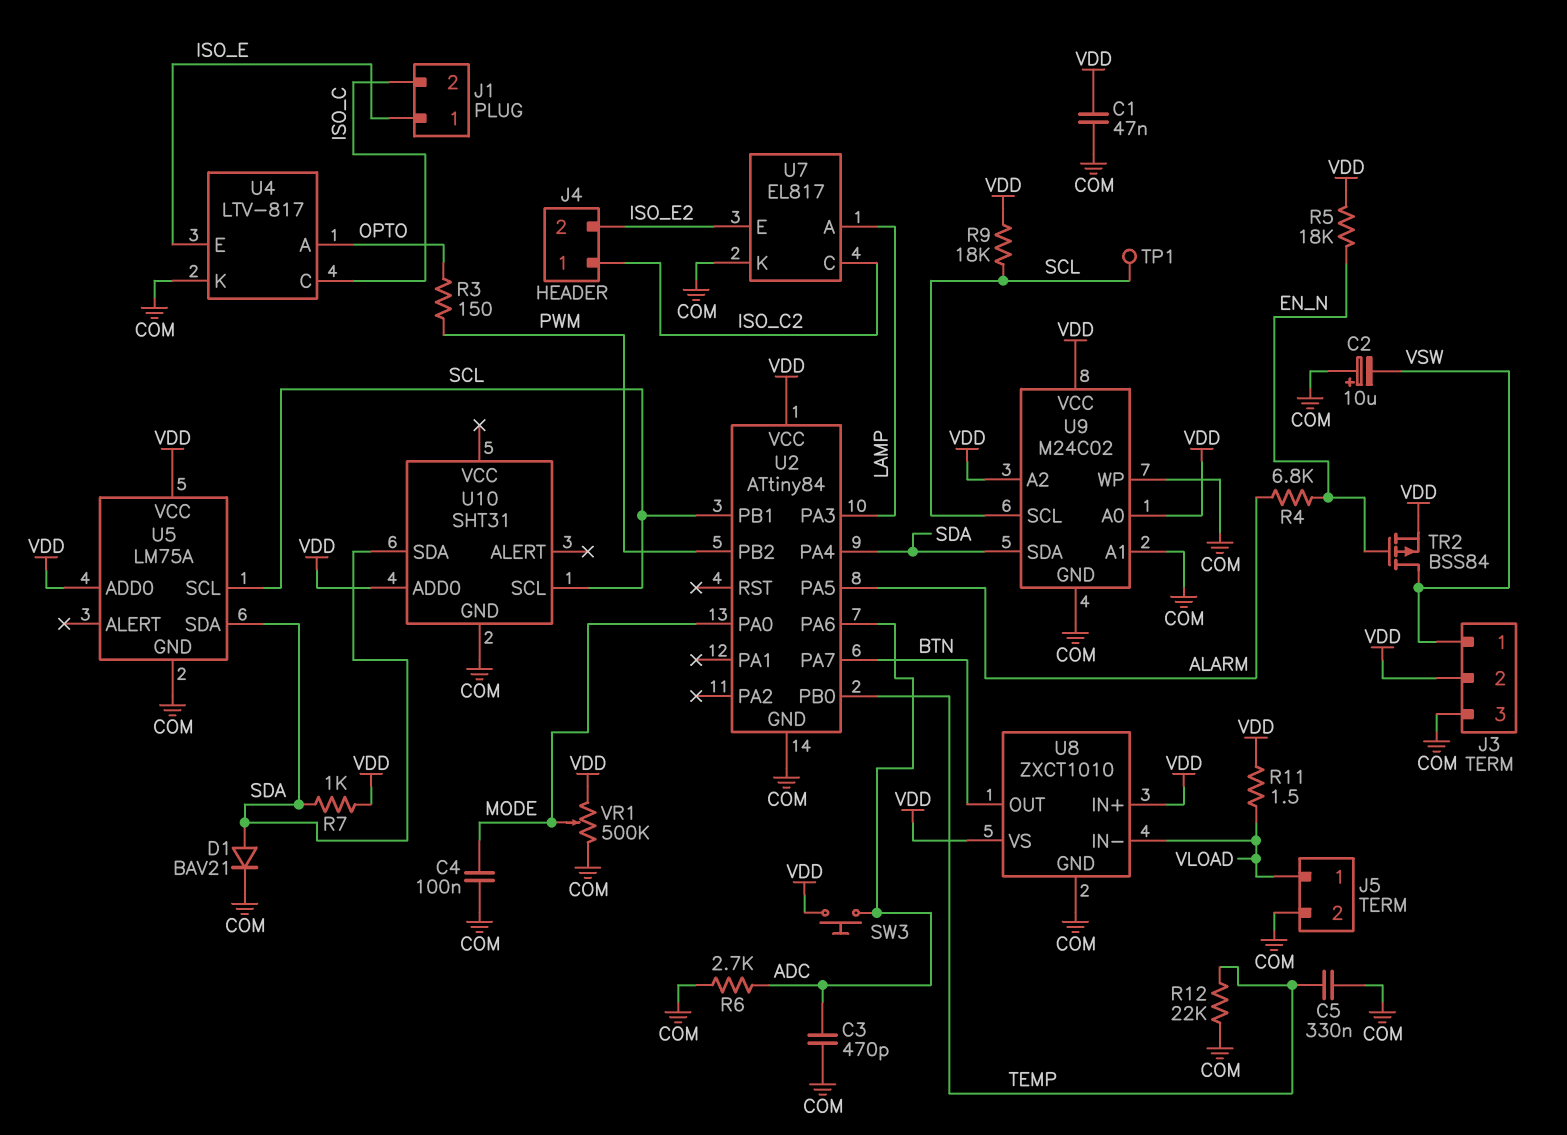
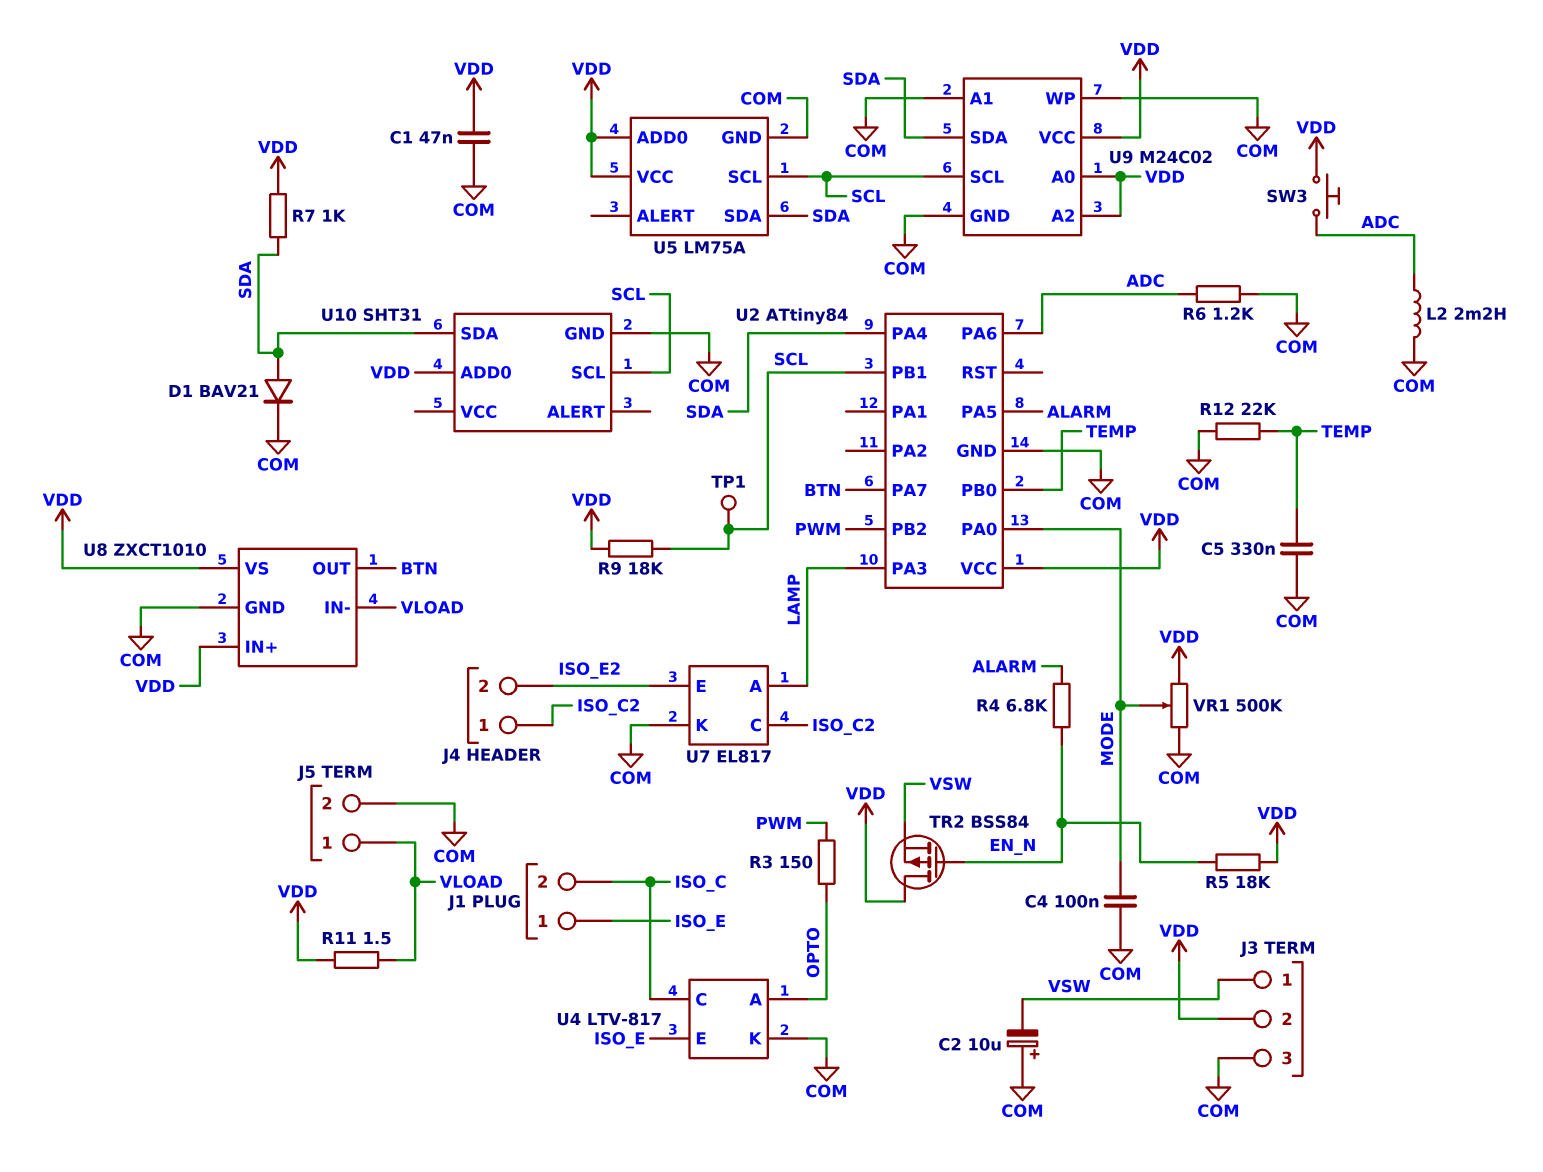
C3: 470pF (ADC, COM) -> none
L2: none -> 2.2mH (ADC, COM)
R6: 2.7k (ADC, COM) -> 1.2k (ADC, COM)
TR2: PMOS BSS84 (G EN_N, D VSW, S VDD) -> PMOS BSS84 (G EN_N, D VDD, S VSW)

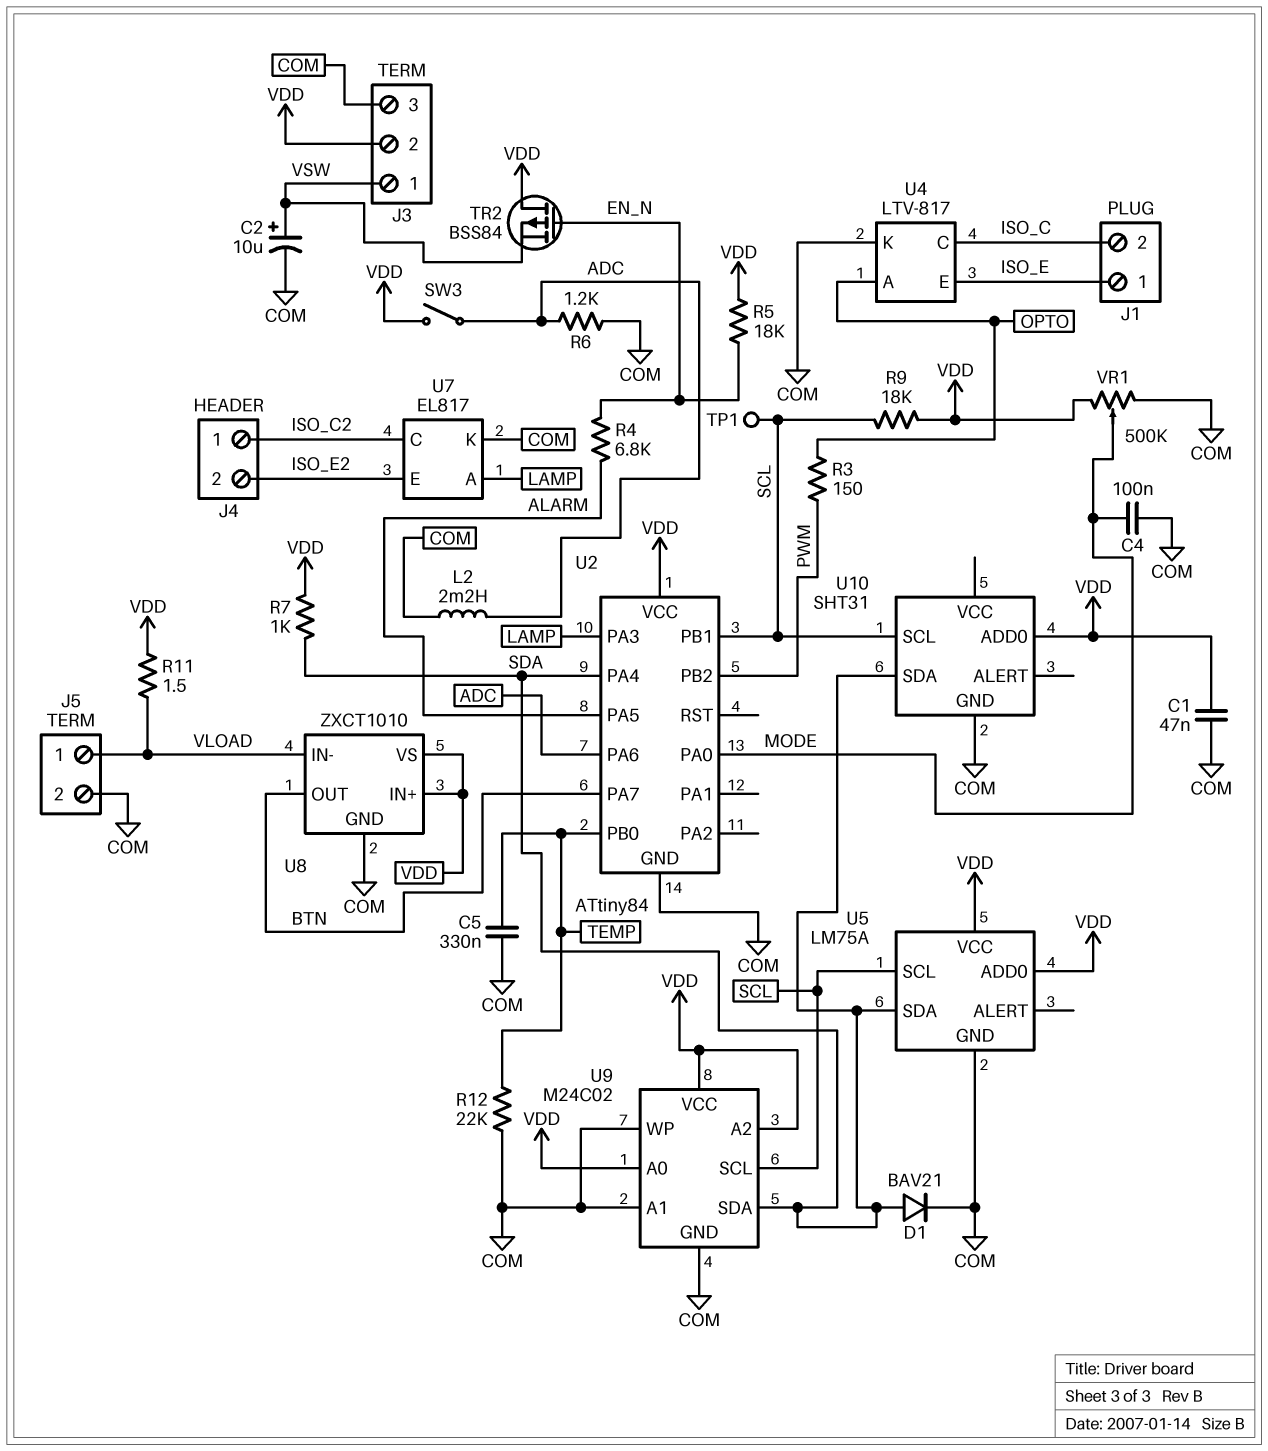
C2: 10uF (plus COM, minus VSW) -> 10uF (plus VSW, minus COM)
SW3: button (ADC, VDD) -> switch (ADC, VDD)

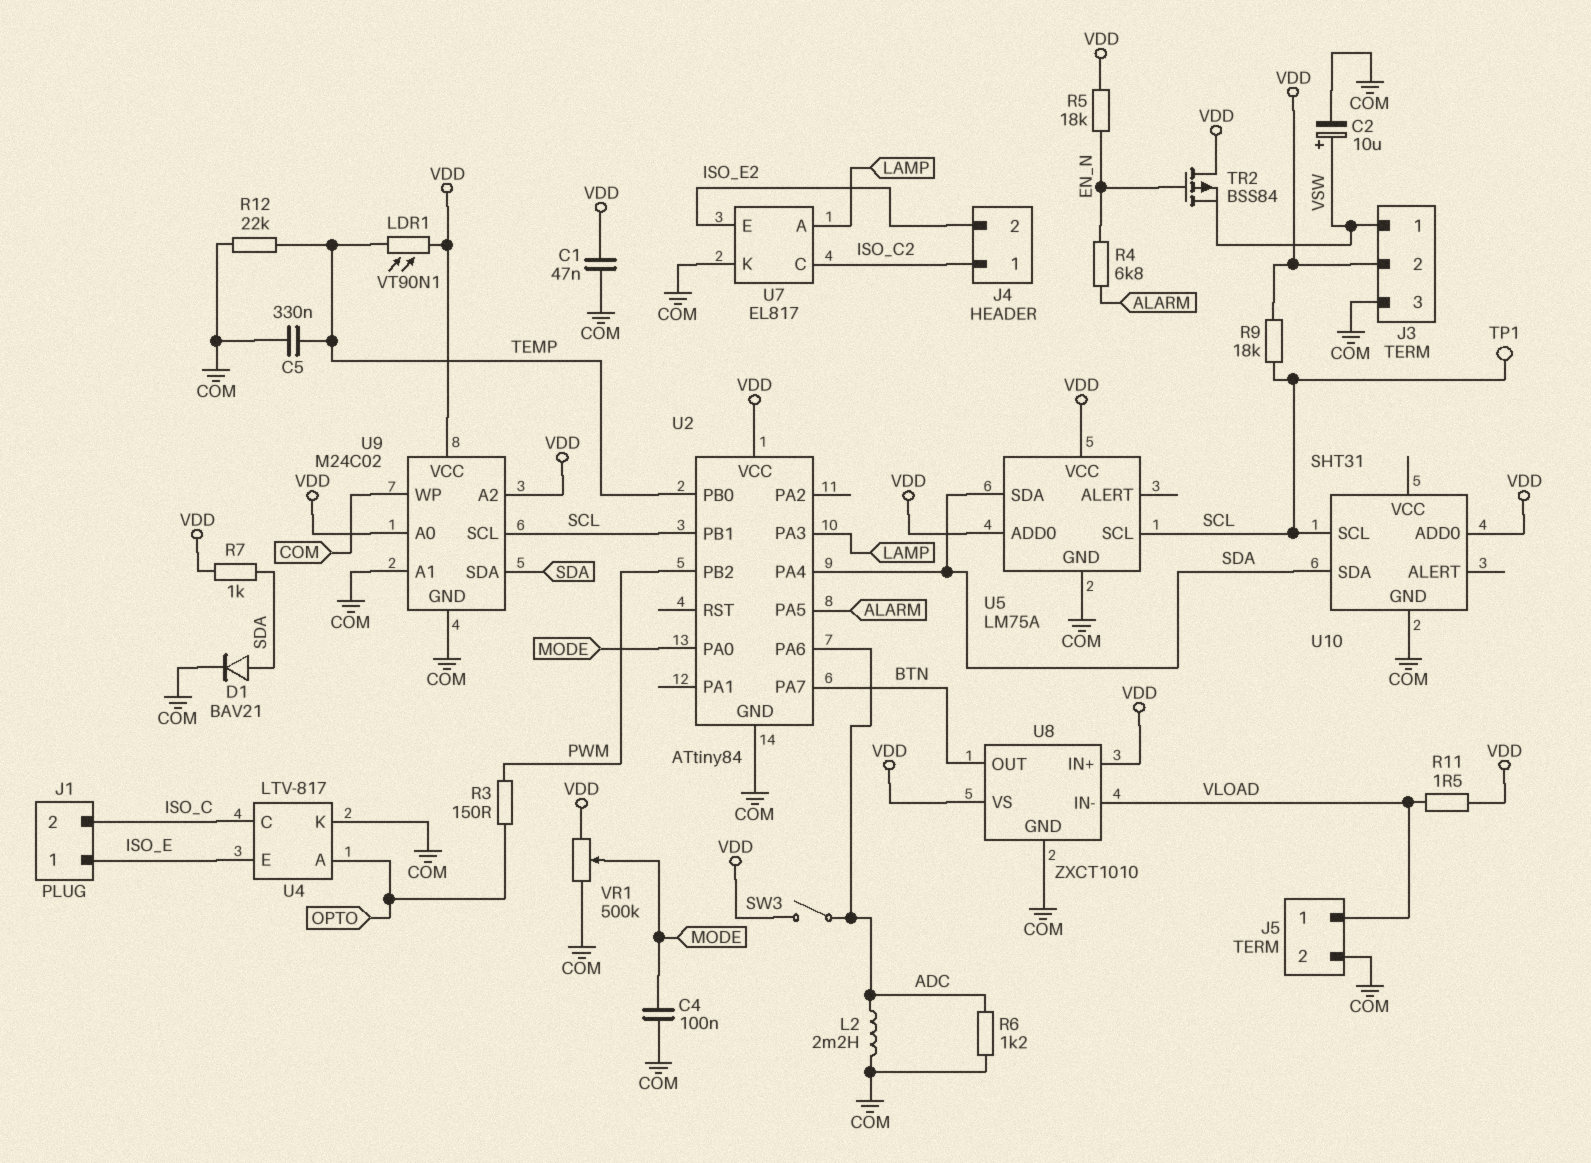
LDR1: none -> VT90N1 (TEMP, VDD)

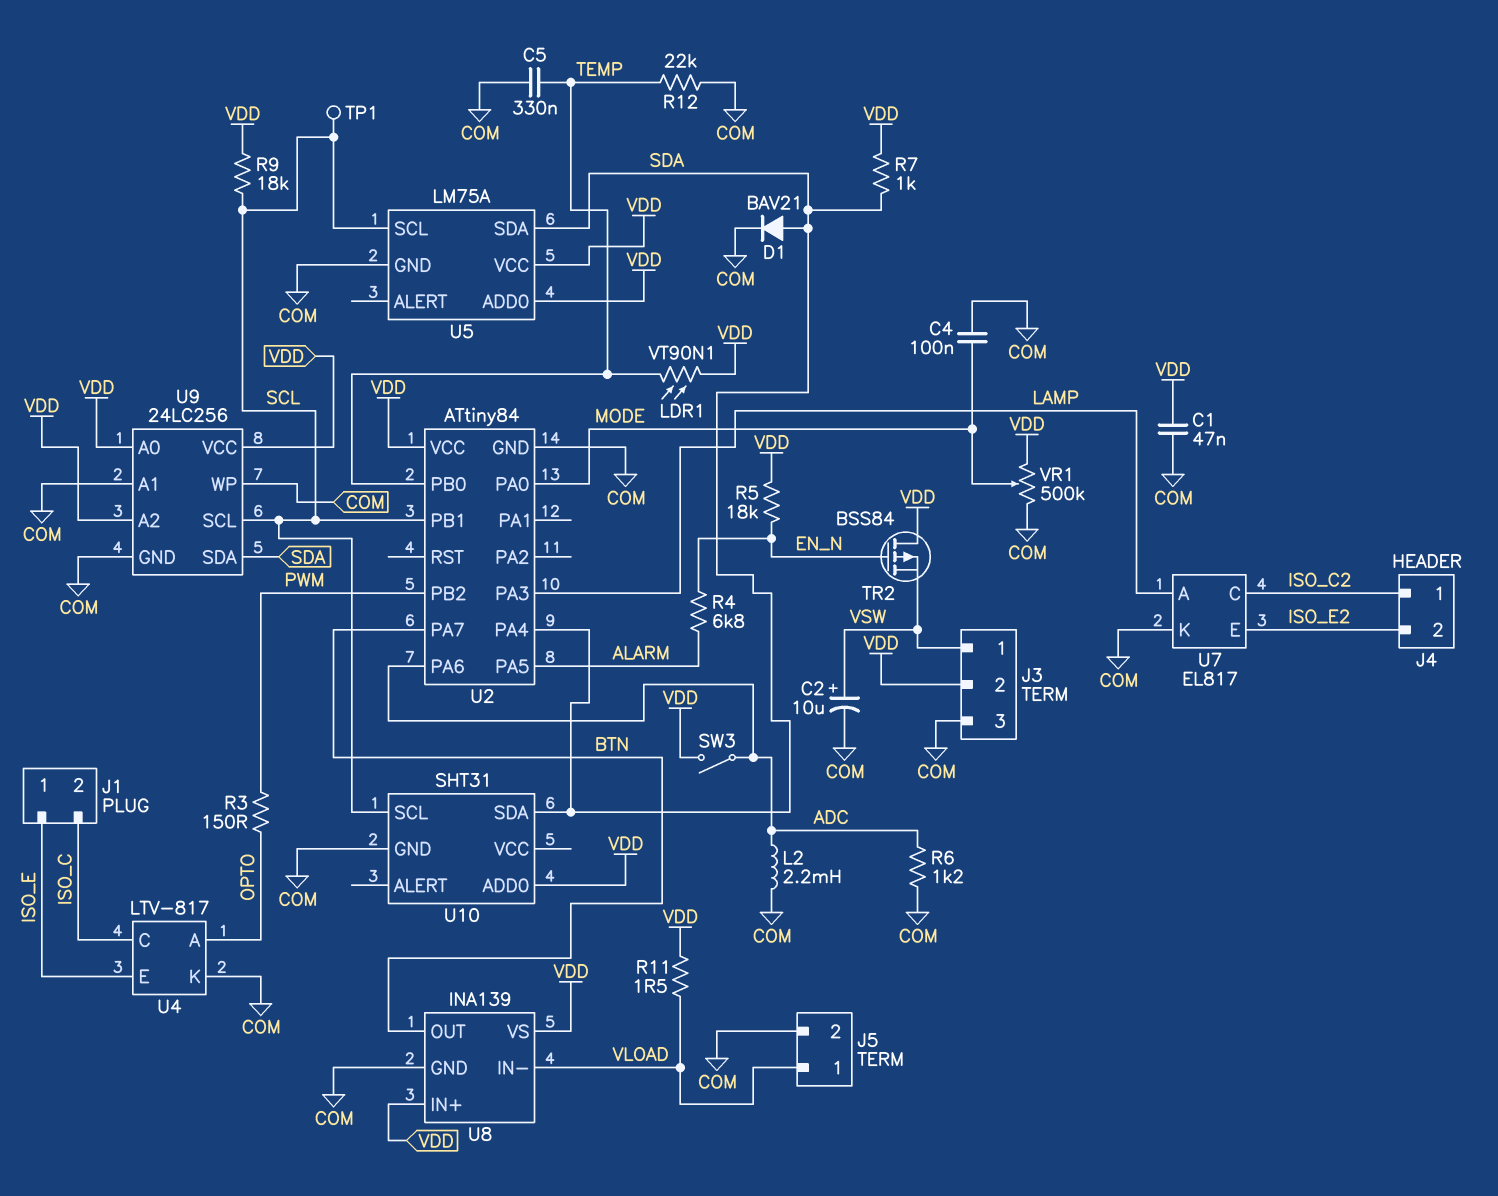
U8: ZXCT1010 -> INA139
U9: M24C02 -> 24LC256

